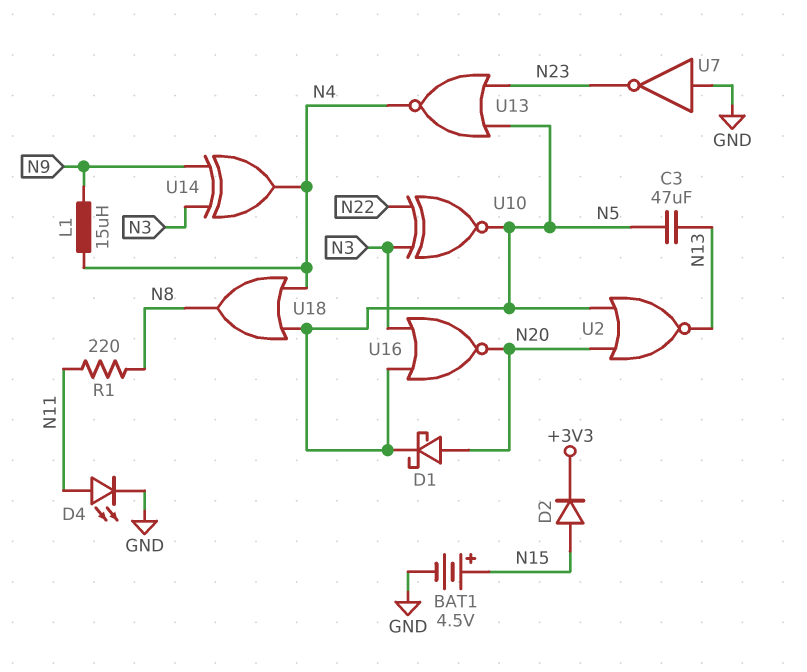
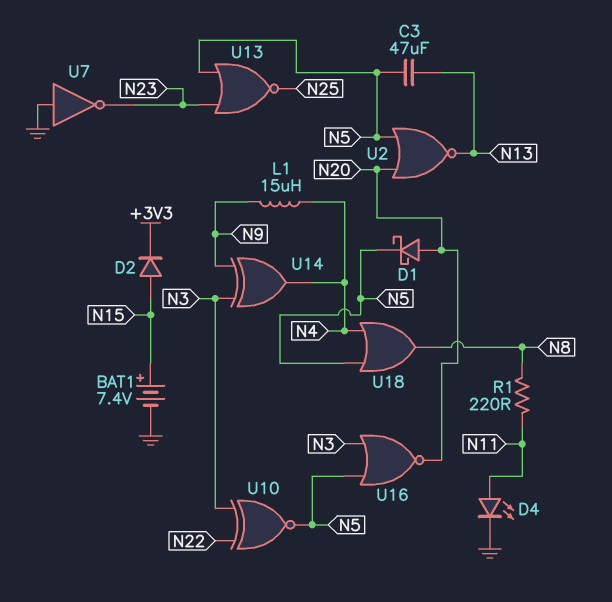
BAT1: 4.5V (plus N15, minus GND) -> 7.4V (plus N15, minus GND)
U13: NOR (in N5, in N23, out N4) -> NOR (in N5, in N23, out N25)

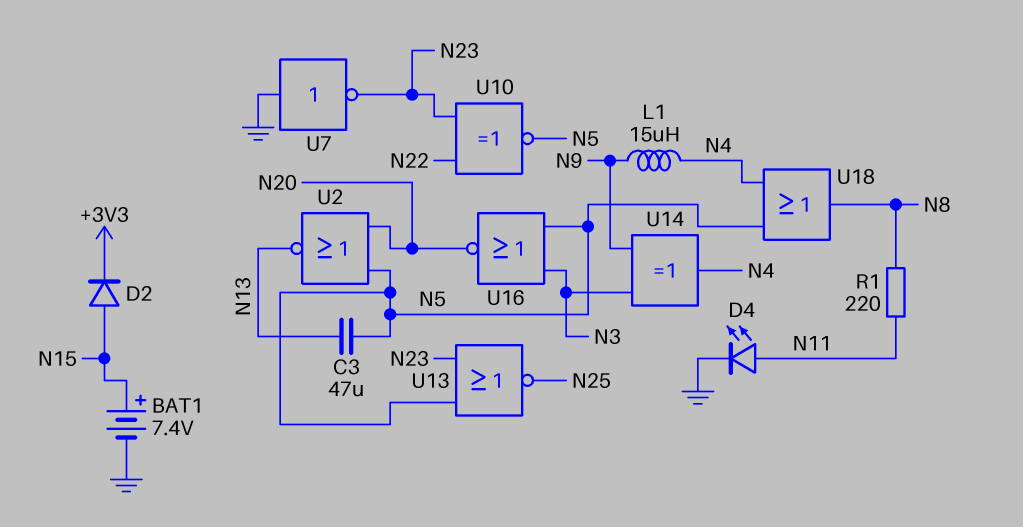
D1: schottky (A N20, K N5) -> none
U10: XNOR (in N3, in N22, out N5) -> XNOR (in N22, in N23, out N5)

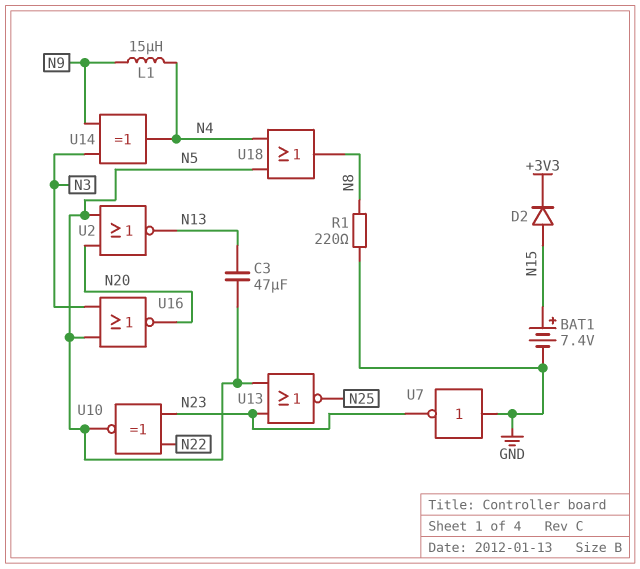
D4: LED (A N11, K GND) -> none
R1: 220 (N8, N11) -> 220 (GND, N8)

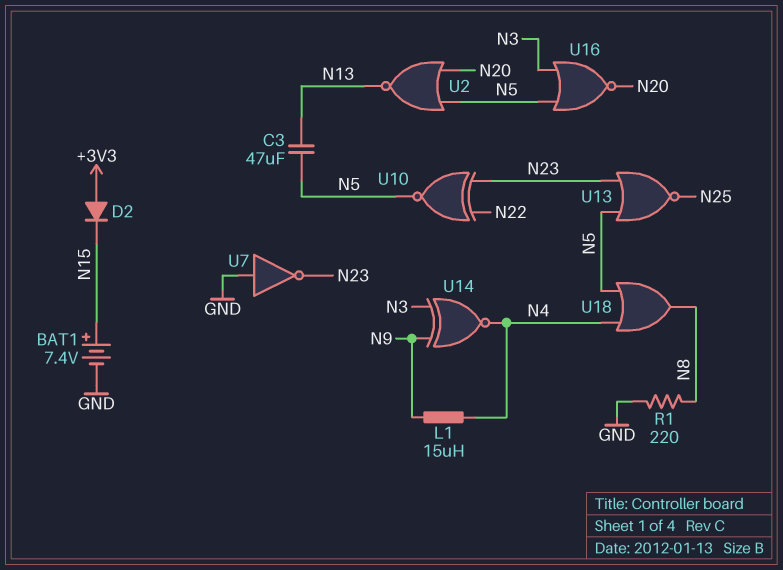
D2: diode (A N15, K +3V3) -> diode (A +3V3, K N15)
U14: XOR (in N3, in N9, out N4) -> XNOR (in N3, in N9, out N4)

